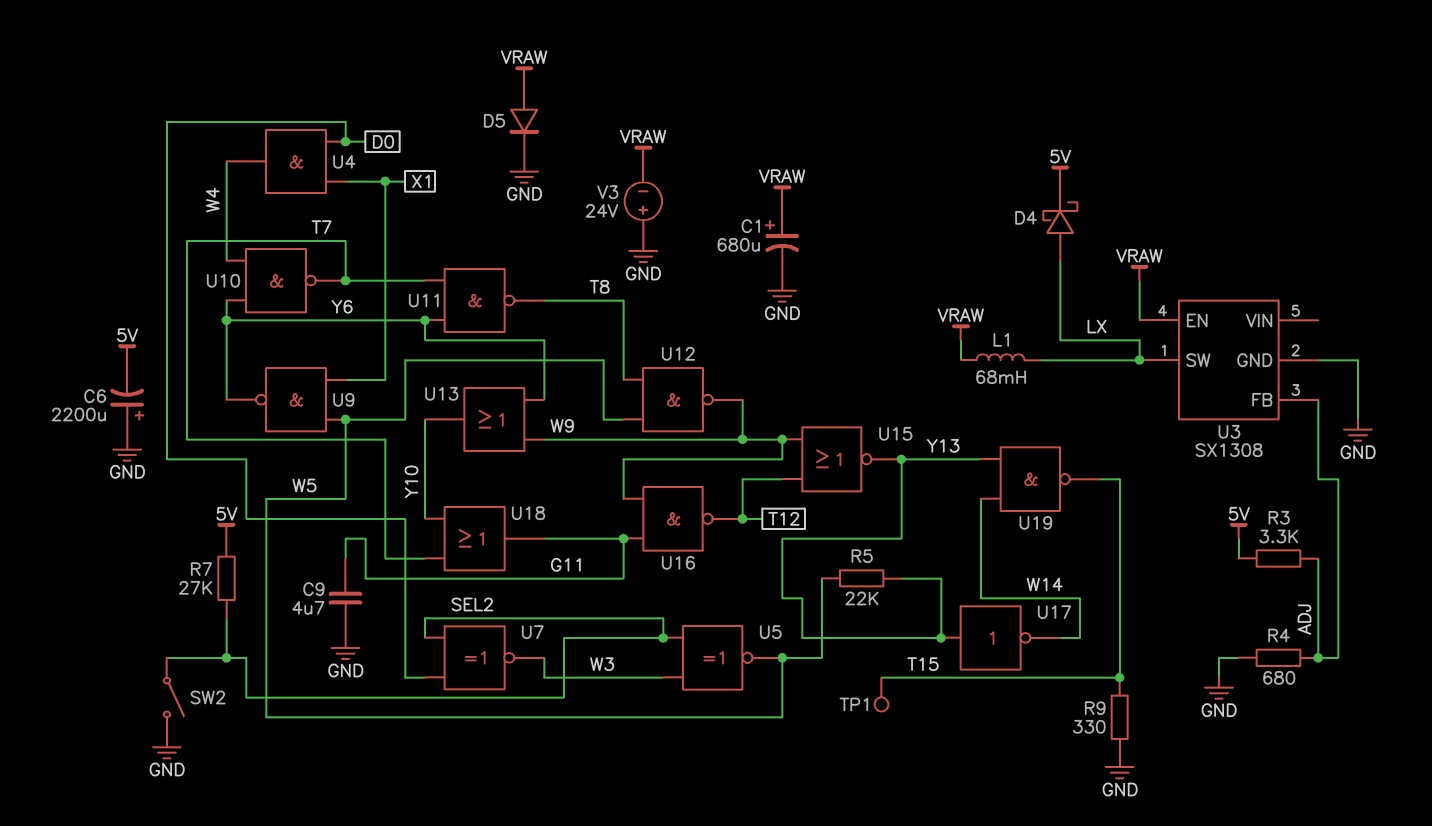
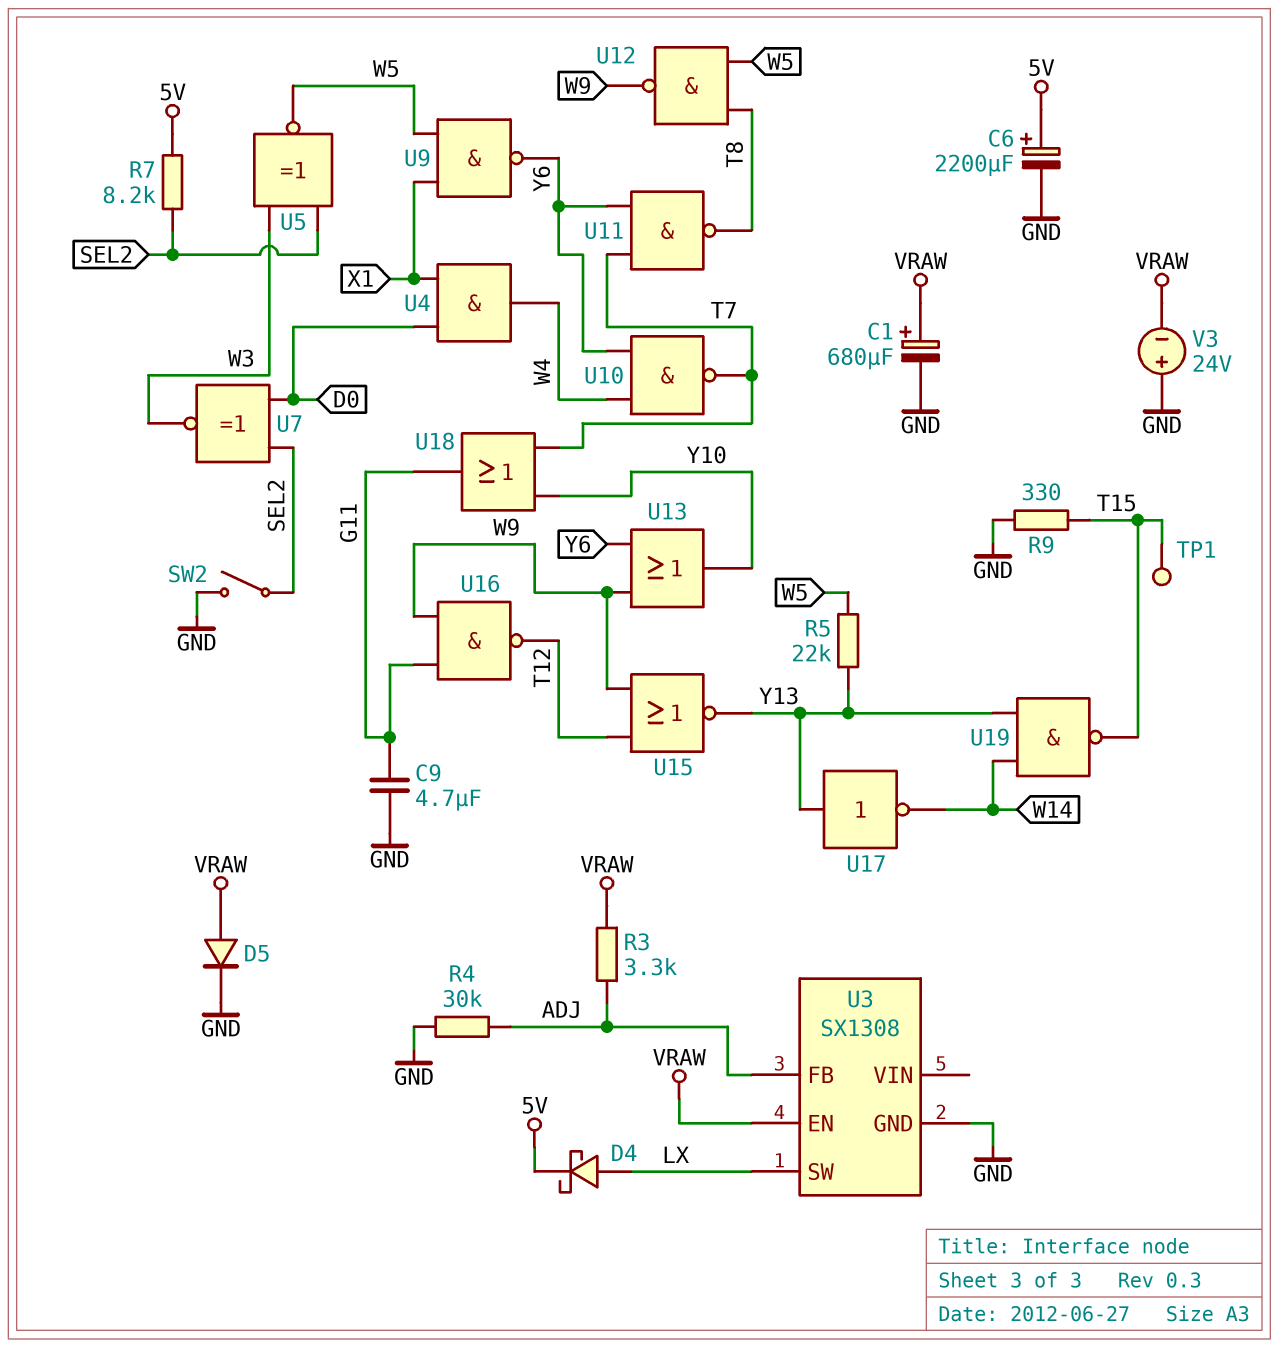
C6: 2200uF (plus GND, minus 5V) -> 2200uF (plus 5V, minus GND)
L1: 68mH (LX, VRAW) -> none
R3: 3.3k (5V, ADJ) -> 3.3k (ADJ, VRAW)
R4: 680 (ADJ, GND) -> 30k (ADJ, GND)
R7: 27k (5V, SEL2) -> 8.2k (5V, SEL2)

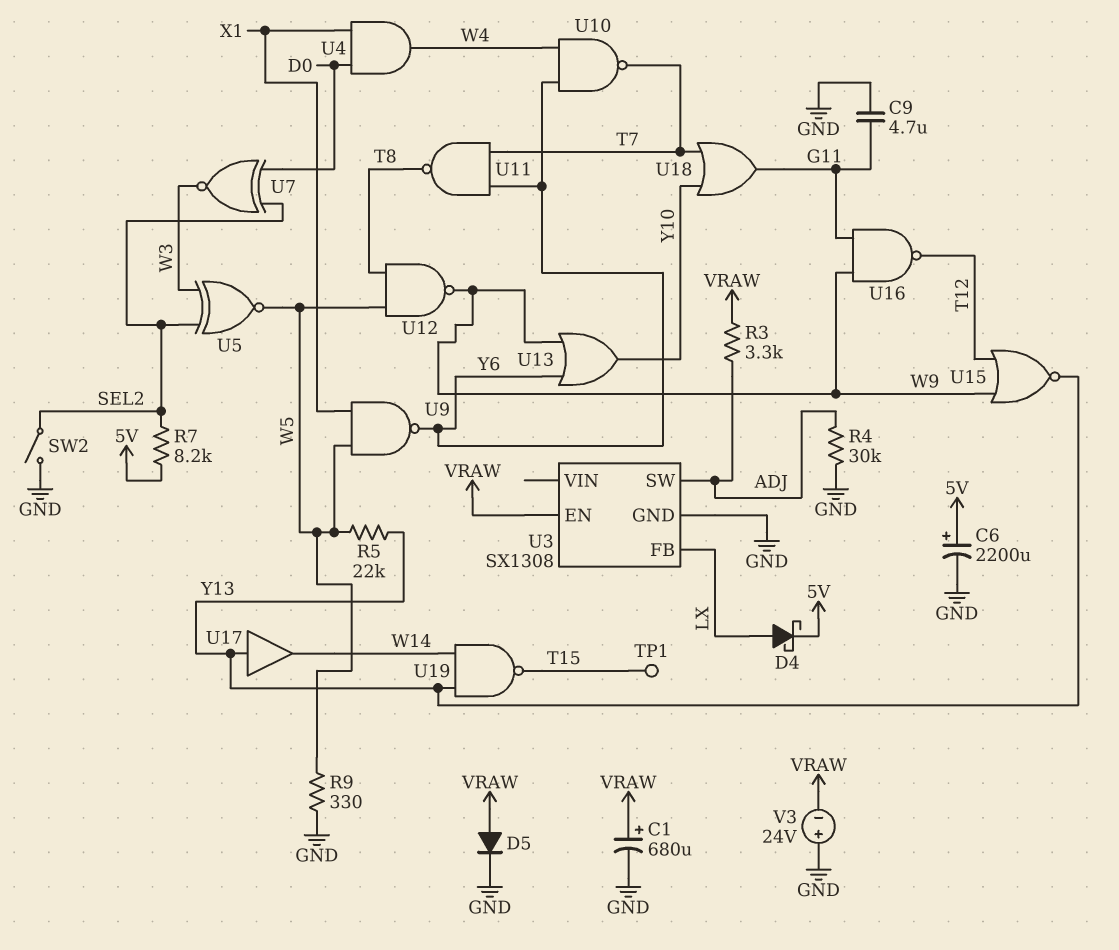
R9: 330 (GND, T15) -> 330 (GND, W5)
U3 pin FB: ADJ -> LX
U3 pin SW: LX -> ADJ
U17: NOT (in Y13, out W14) -> buffer (in Y13, out W14)

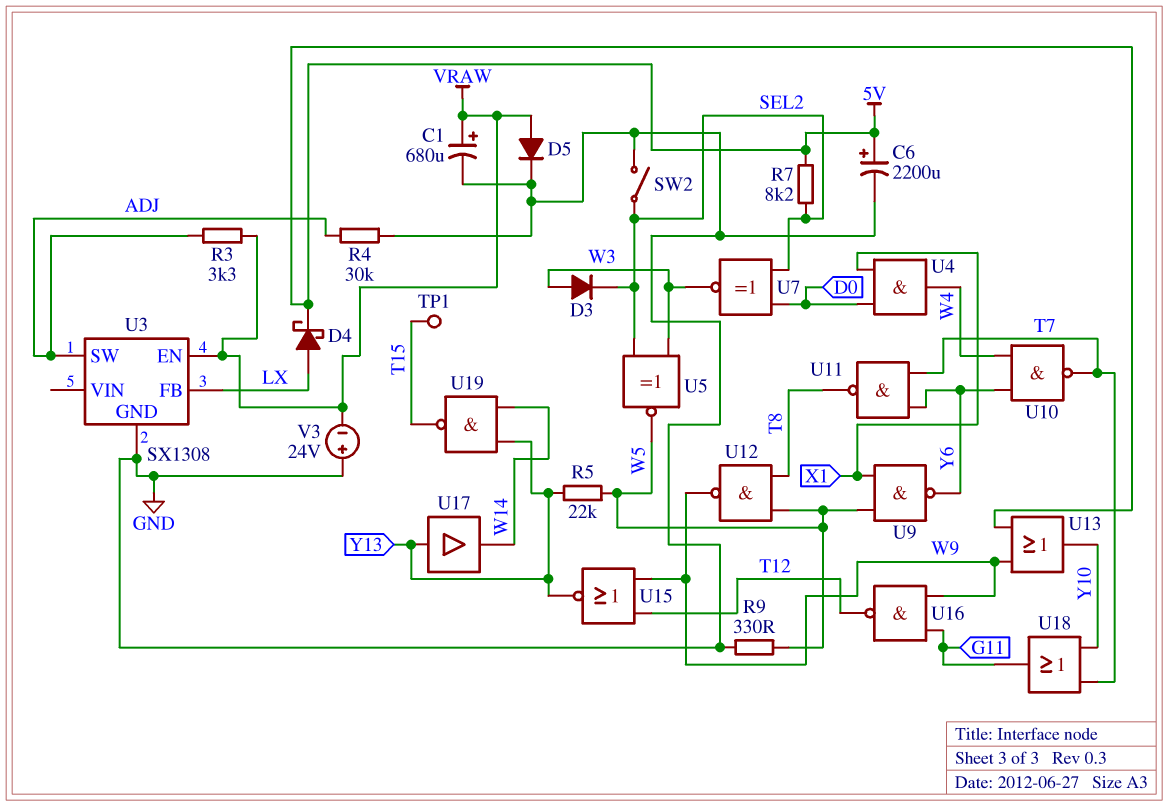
C9: 4.7uF (G11, GND) -> none
D3: none -> diode (A W3, K SEL2)
U13: OR (in W9, in Y6, out Y10) -> OR (in 5V, in W9, out Y10)

